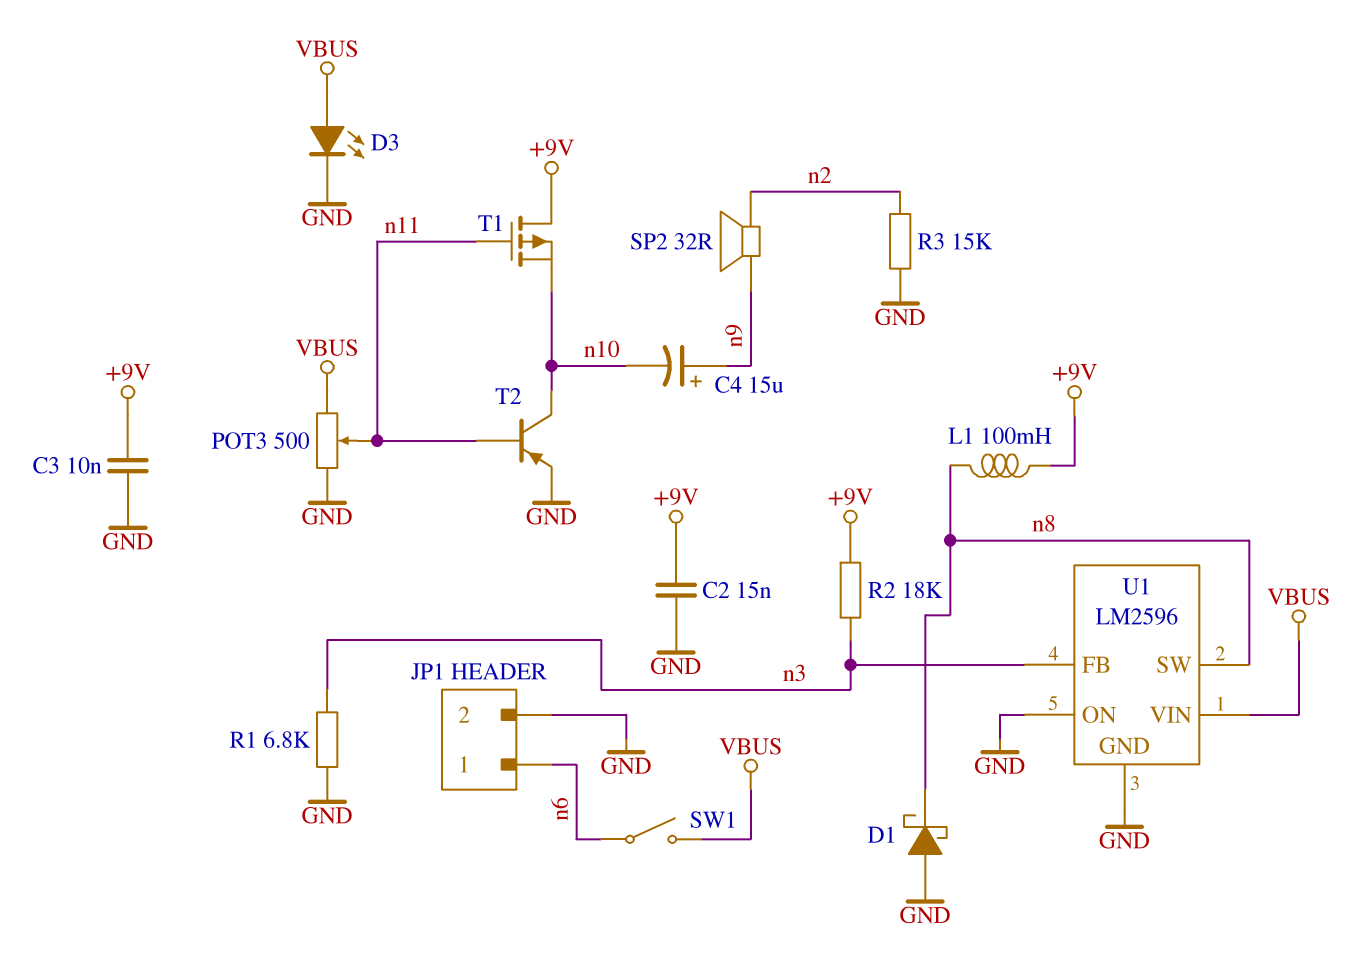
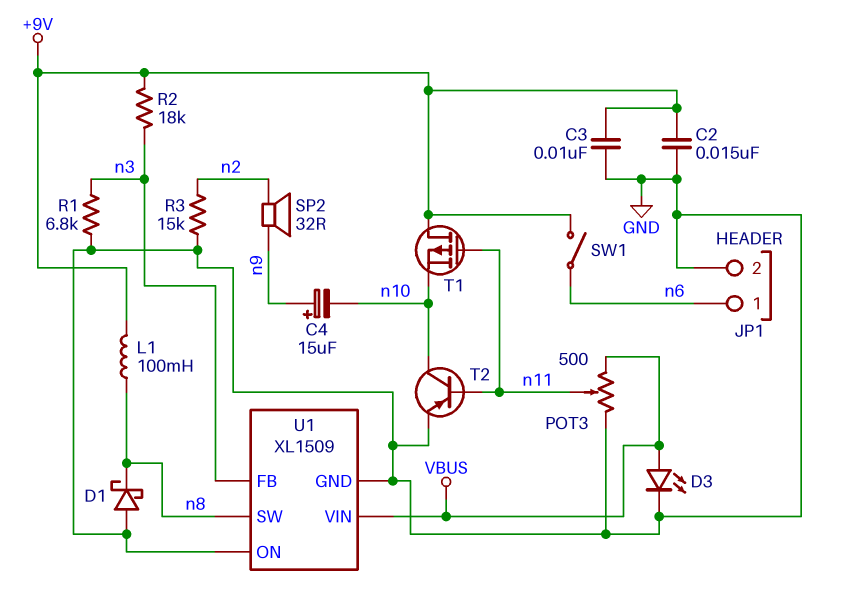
SW1: switch (VBUS, n6) -> switch (+9V, n6)
U1: LM2596 -> XL1509

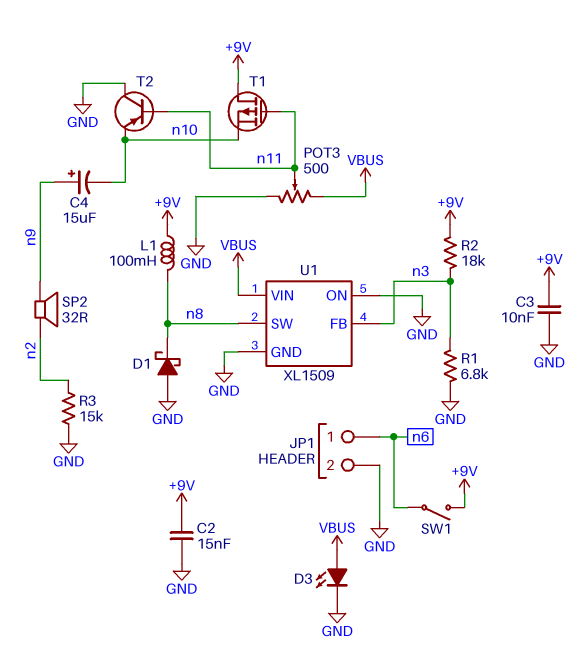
T2: PNP (B n11, C n10, E GND) -> PNP (B n11, C GND, E n10)

